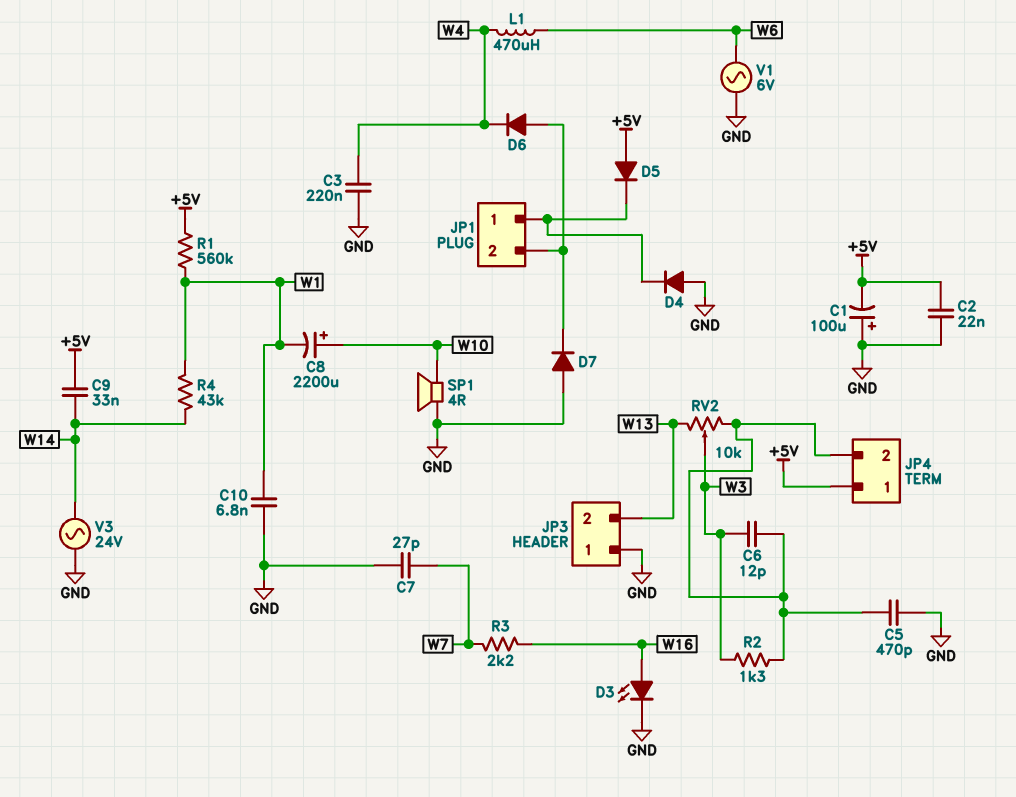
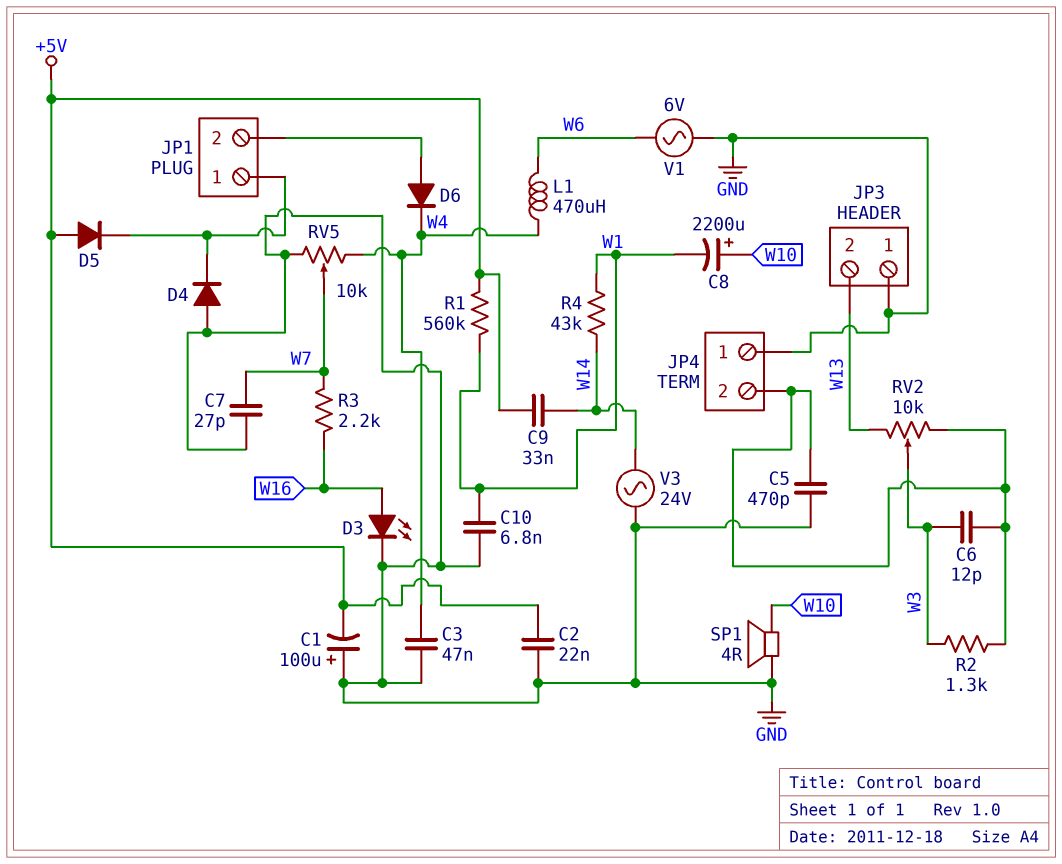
C3: 220nF (GND, W4) -> 47nF (GND, W4)
D7: diode (A GND, K JP1/2) -> none
JP4 pin 1: +5V -> GND
RV5: none -> 10k (GND, W4, wiper W7)

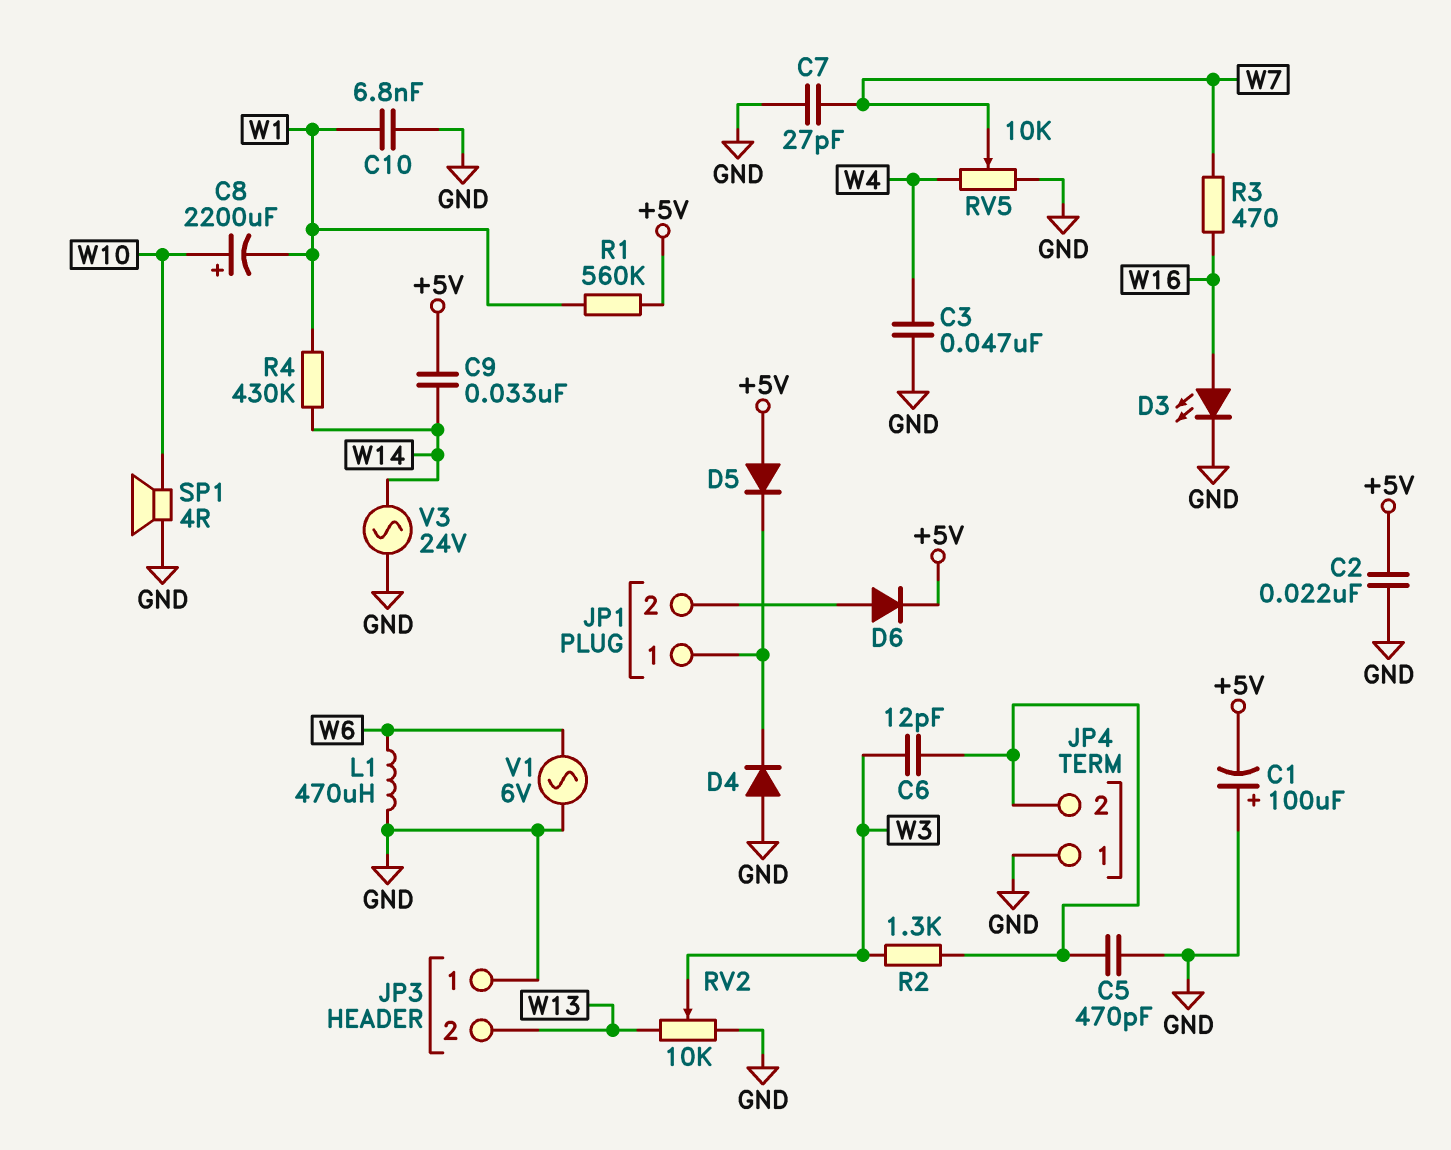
D6: diode (A JP1/2, K W4) -> diode (A JP1/2, K +5V)
L1: 470uH (W4, W6) -> 470uH (GND, W6)
R3: 2.2k (W7, W16) -> 470 (W7, W16)
R4: 43k (W1, W14) -> 430k (W1, W14)
RV2: 10k (JP4/2, W13, wiper W3) -> 10k (GND, W13, wiper W3)

